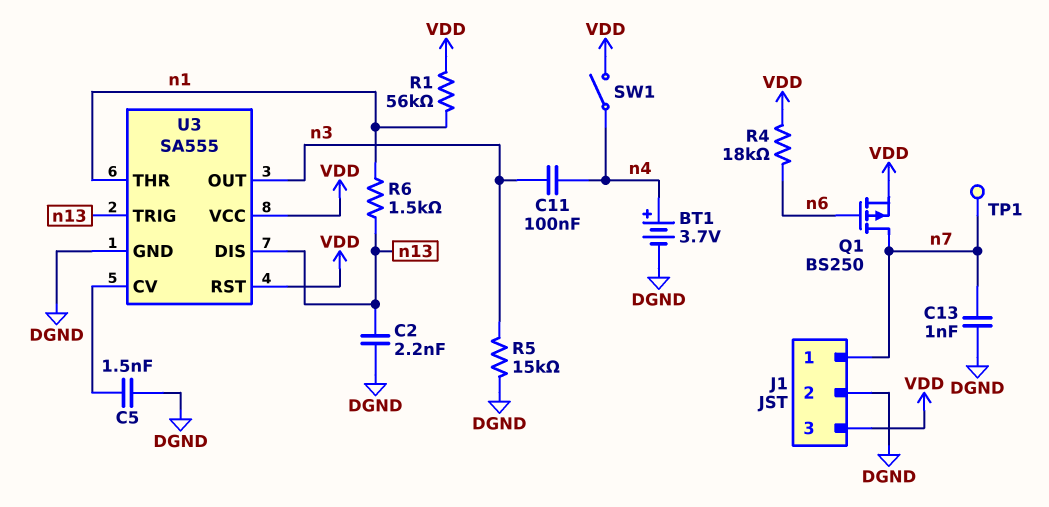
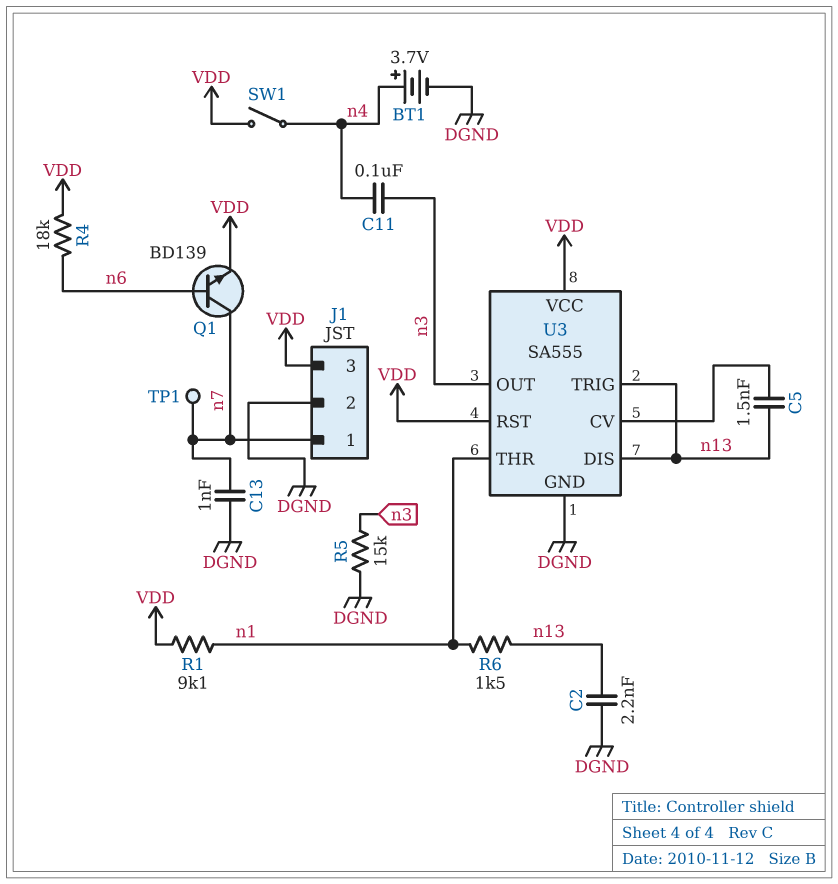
C5: 1.5nF (DGND, U3/CV) -> 1.5nF (U3/CV, n13)
Q1: PMOS BS250 (G n6, D n7, S VDD) -> NPN BD139 (B n6, C n7, E VDD)
R1: 56k (VDD, n1) -> 9.1k (VDD, n1)

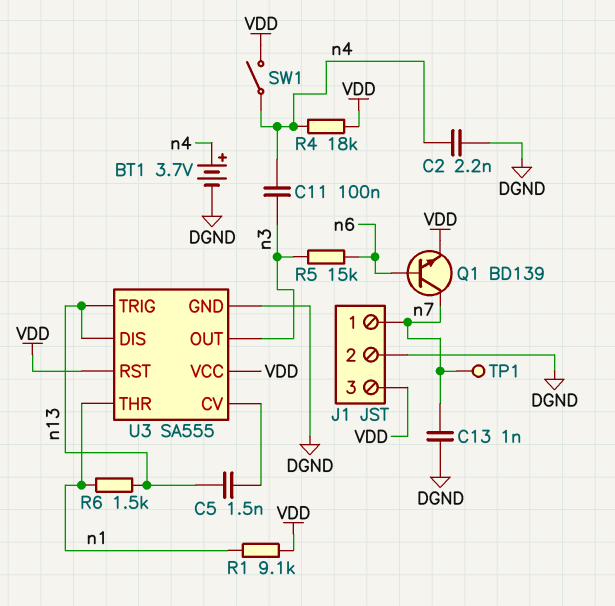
C2: 2.2nF (DGND, n13) -> 2.2nF (DGND, n4)
R4: 18k (VDD, n6) -> 18k (VDD, n4)
R5: 15k (DGND, n3) -> 15k (n3, n6)

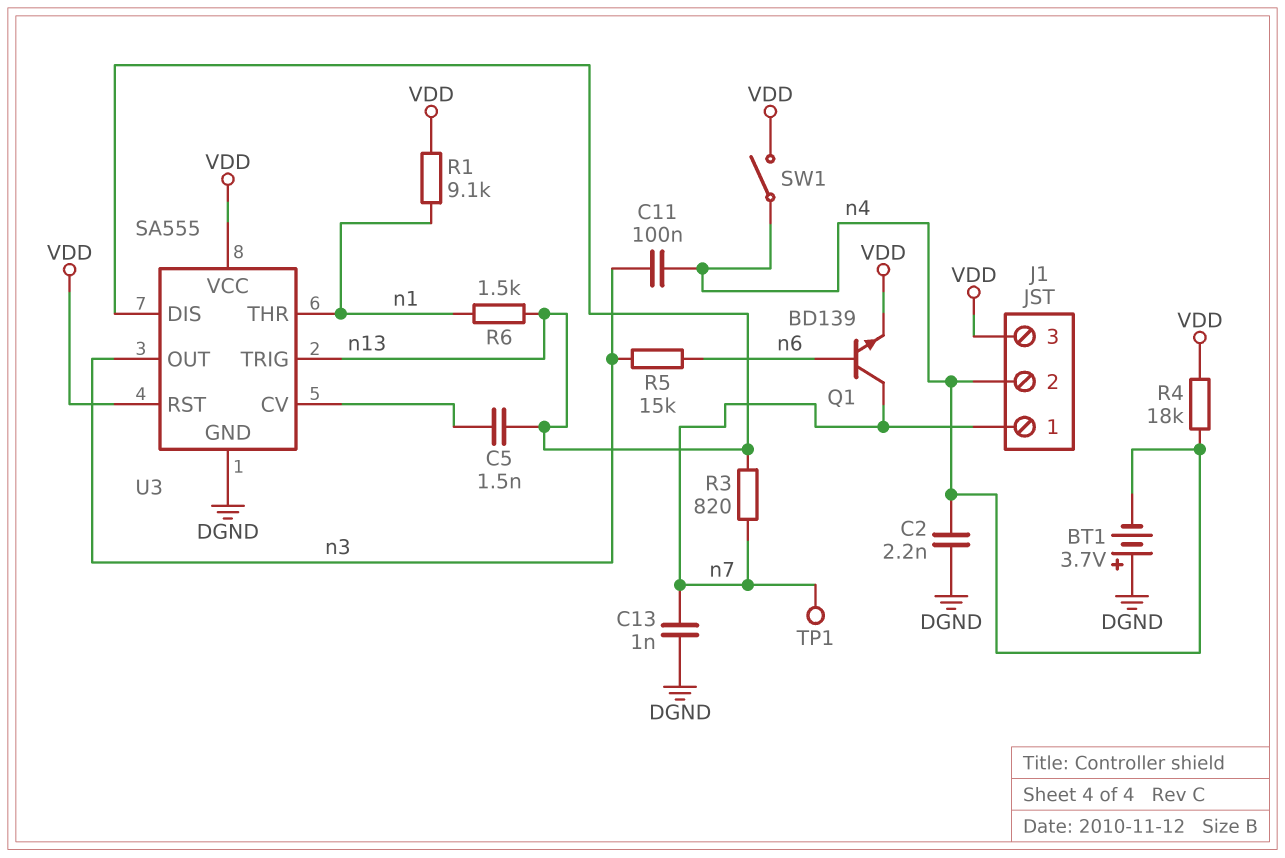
BT1: 3.7V (plus n4, minus DGND) -> 3.7V (plus DGND, minus n4)
J1 pin 2: DGND -> n4
R3: none -> 820 (n7, n13)

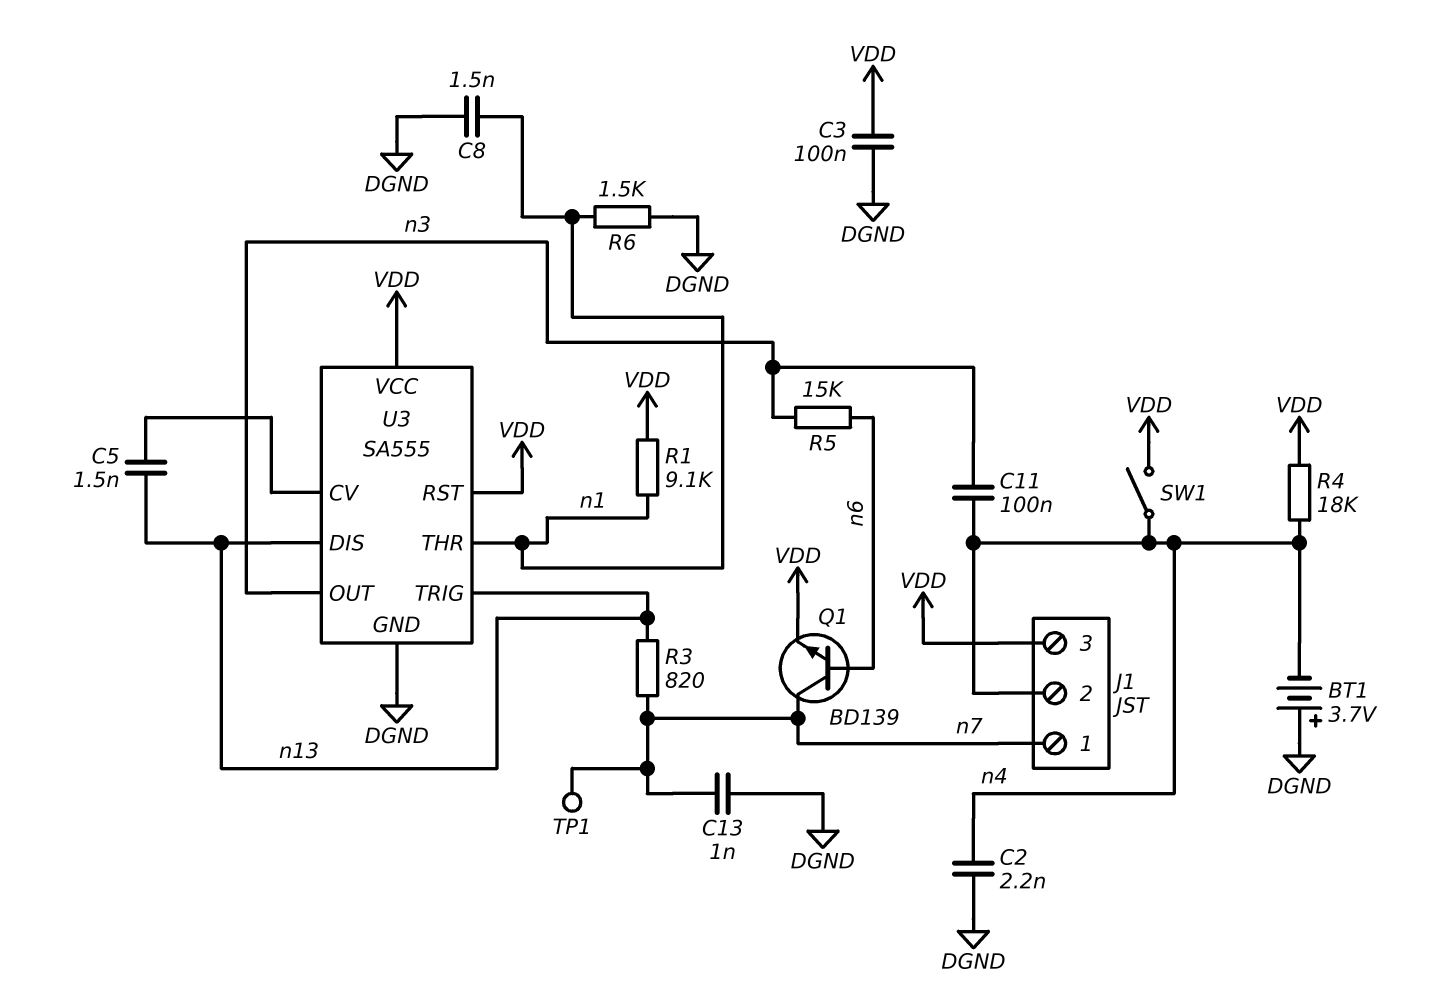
C3: none -> 100nF (DGND, VDD)
C8: none -> 1.5nF (DGND, n1)
R6: 1.5k (n1, n13) -> 1.5k (DGND, n1)

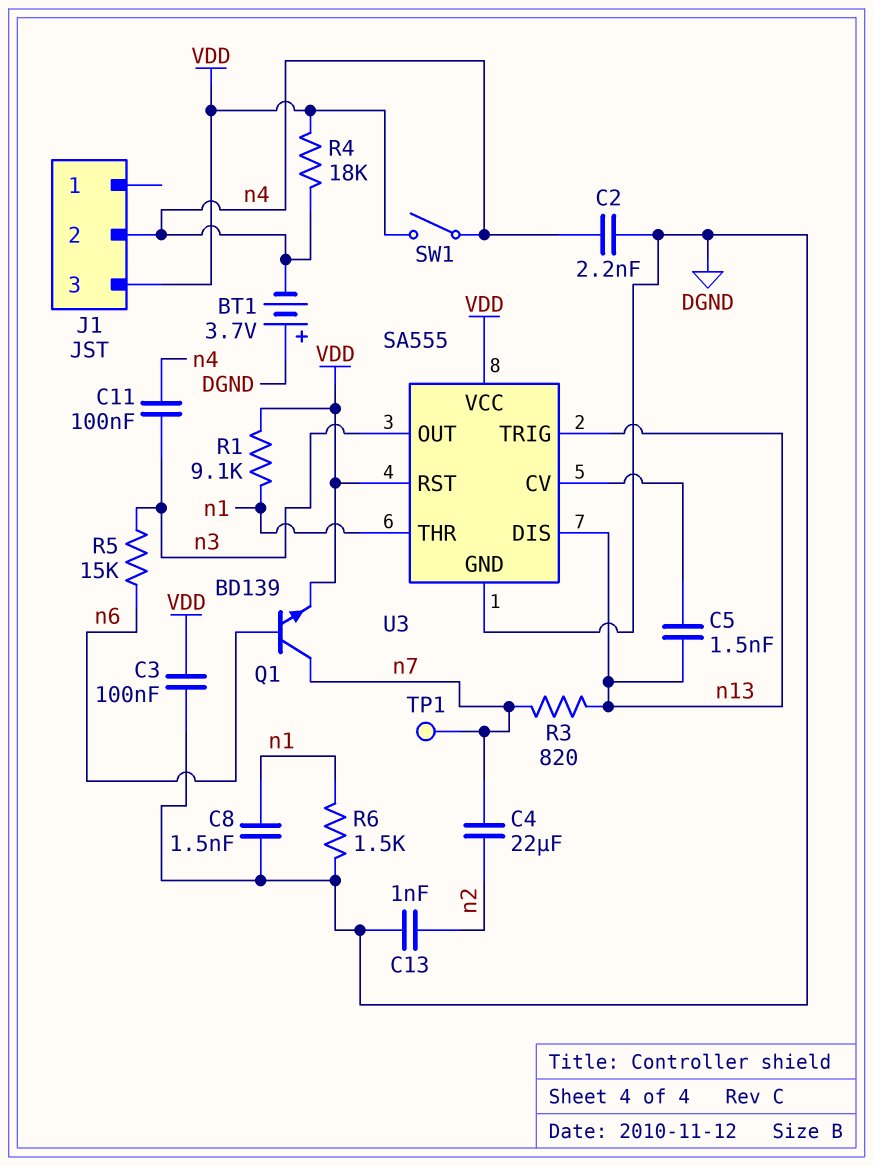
C4: none -> 22uF (n2, n7)
C13: 1nF (DGND, n7) -> 1nF (DGND, n2)
J1 pin 1: n7 -> none

